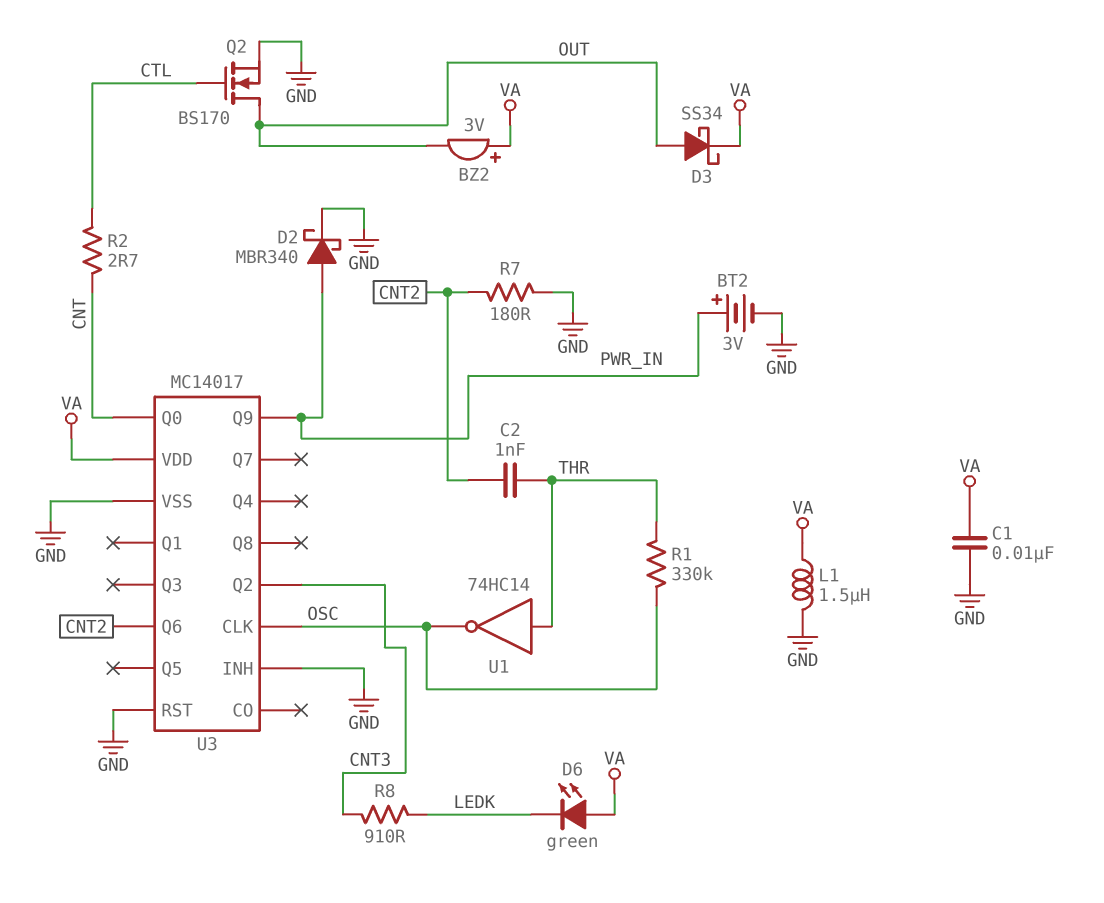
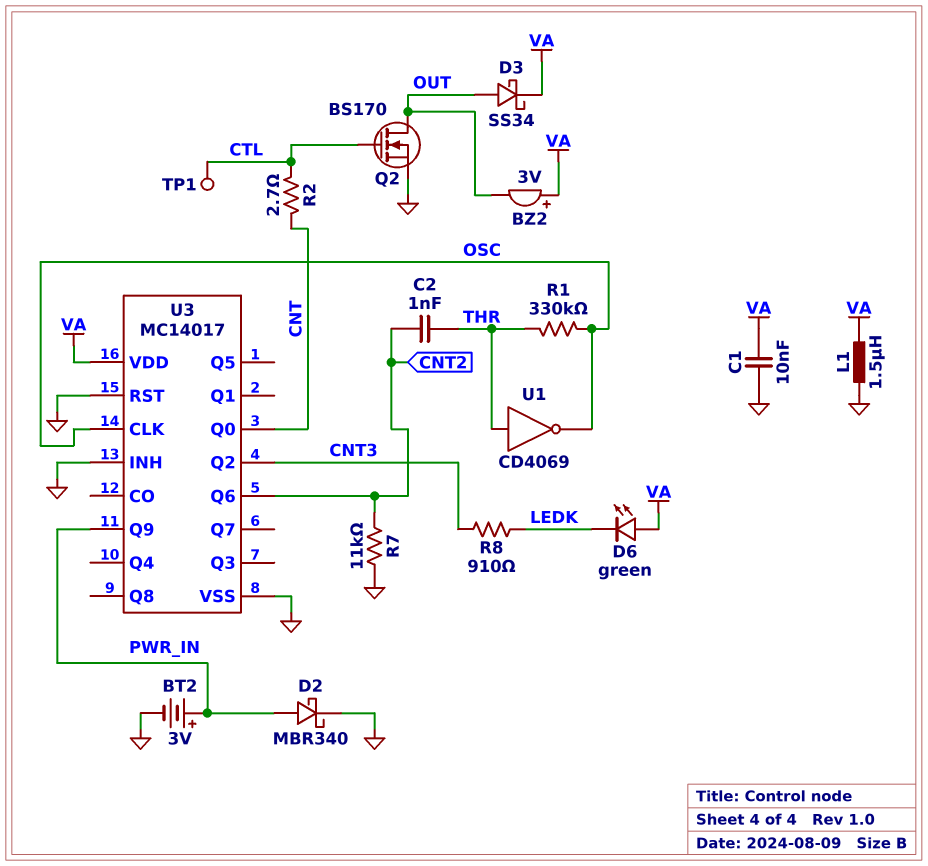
R7: 180 (CNT2, GND) -> 11k (CNT2, GND)
TP1: none -> test point (CTL)
U1: NOT 74HC14 (in THR, out OSC) -> NOT CD4069 (in THR, out OSC)

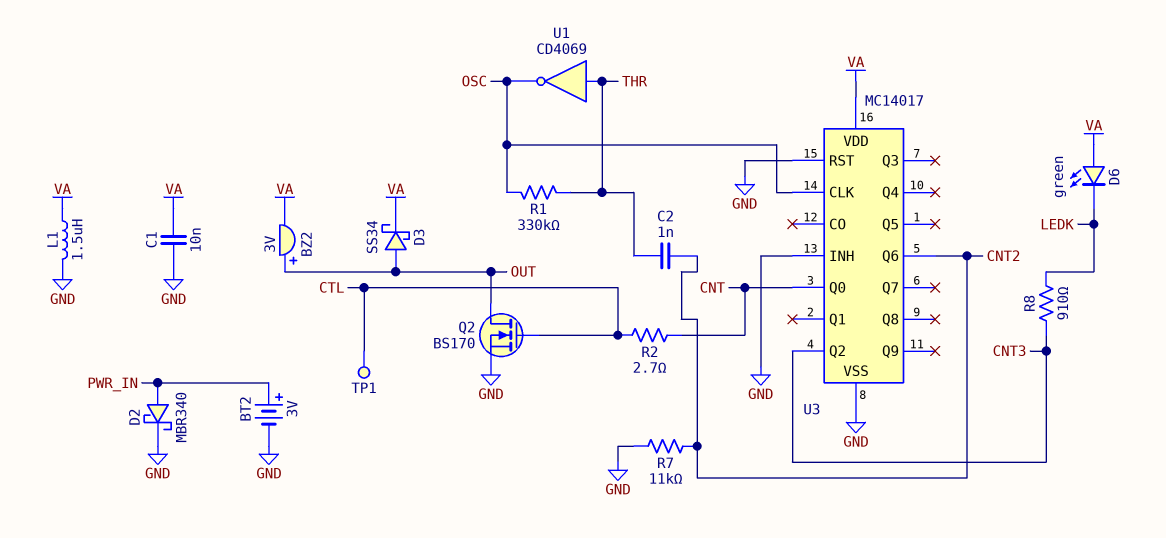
BZ2: buzzer 3V (plus VA, minus OUT) -> buzzer 3V (plus OUT, minus VA)
U3 pin Q9: PWR_IN -> none

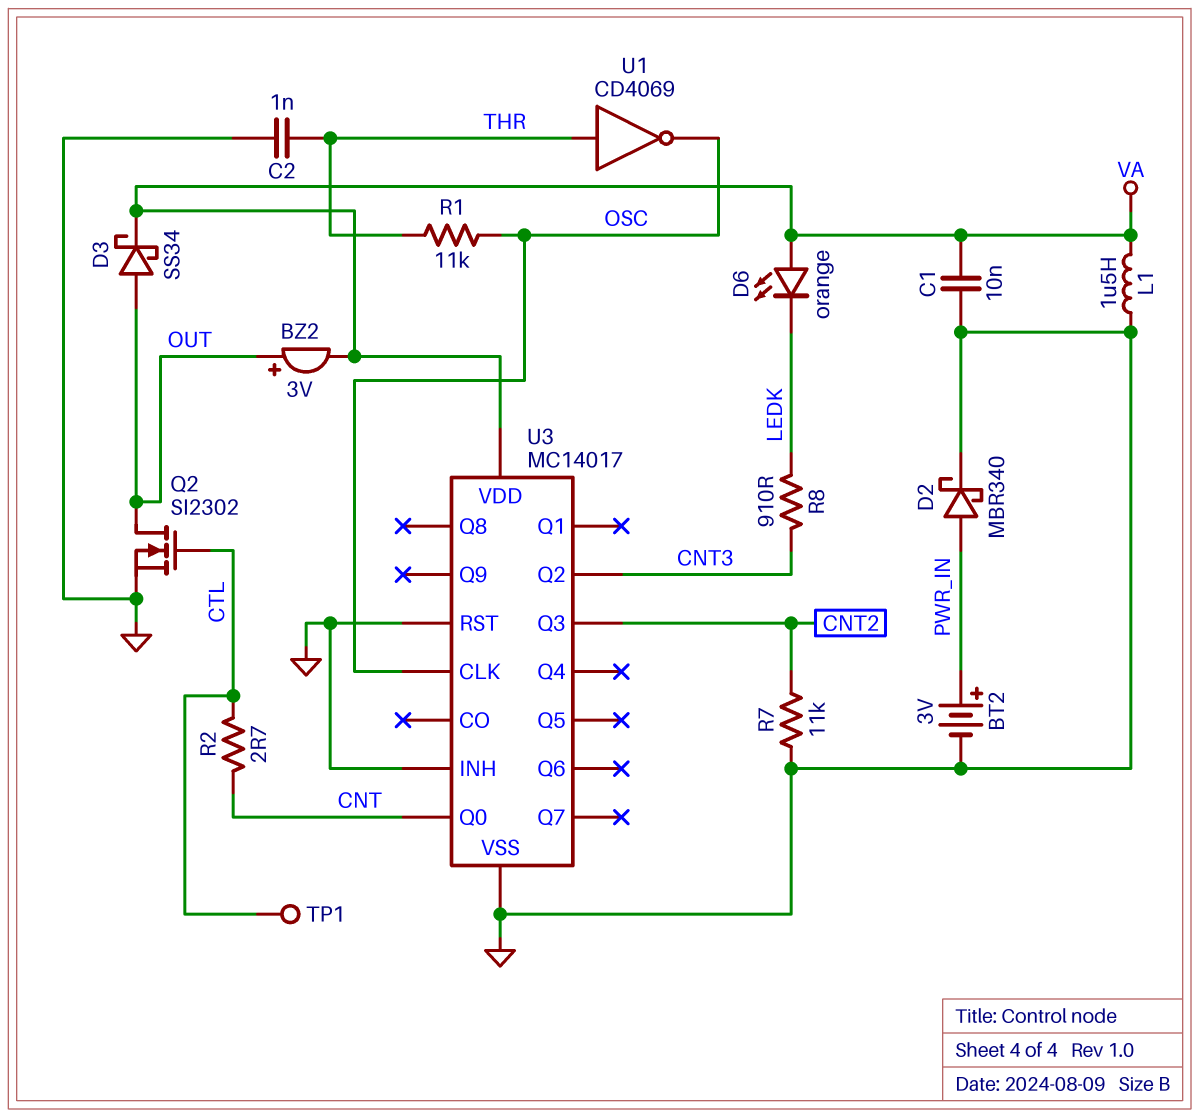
C2: 1nF (CNT2, THR) -> 1nF (GND, THR)
D6: LED green (A VA, K LEDK) -> LED orange (A VA, K LEDK)
Q2: NMOS BS170 (G CTL, D OUT, S GND) -> NMOS SI2302 (G CTL, D OUT, S GND)
R1: 330k (OSC, THR) -> 11k (OSC, THR)
U3 pin Q3: none -> CNT2
U3 pin Q6: CNT2 -> none

